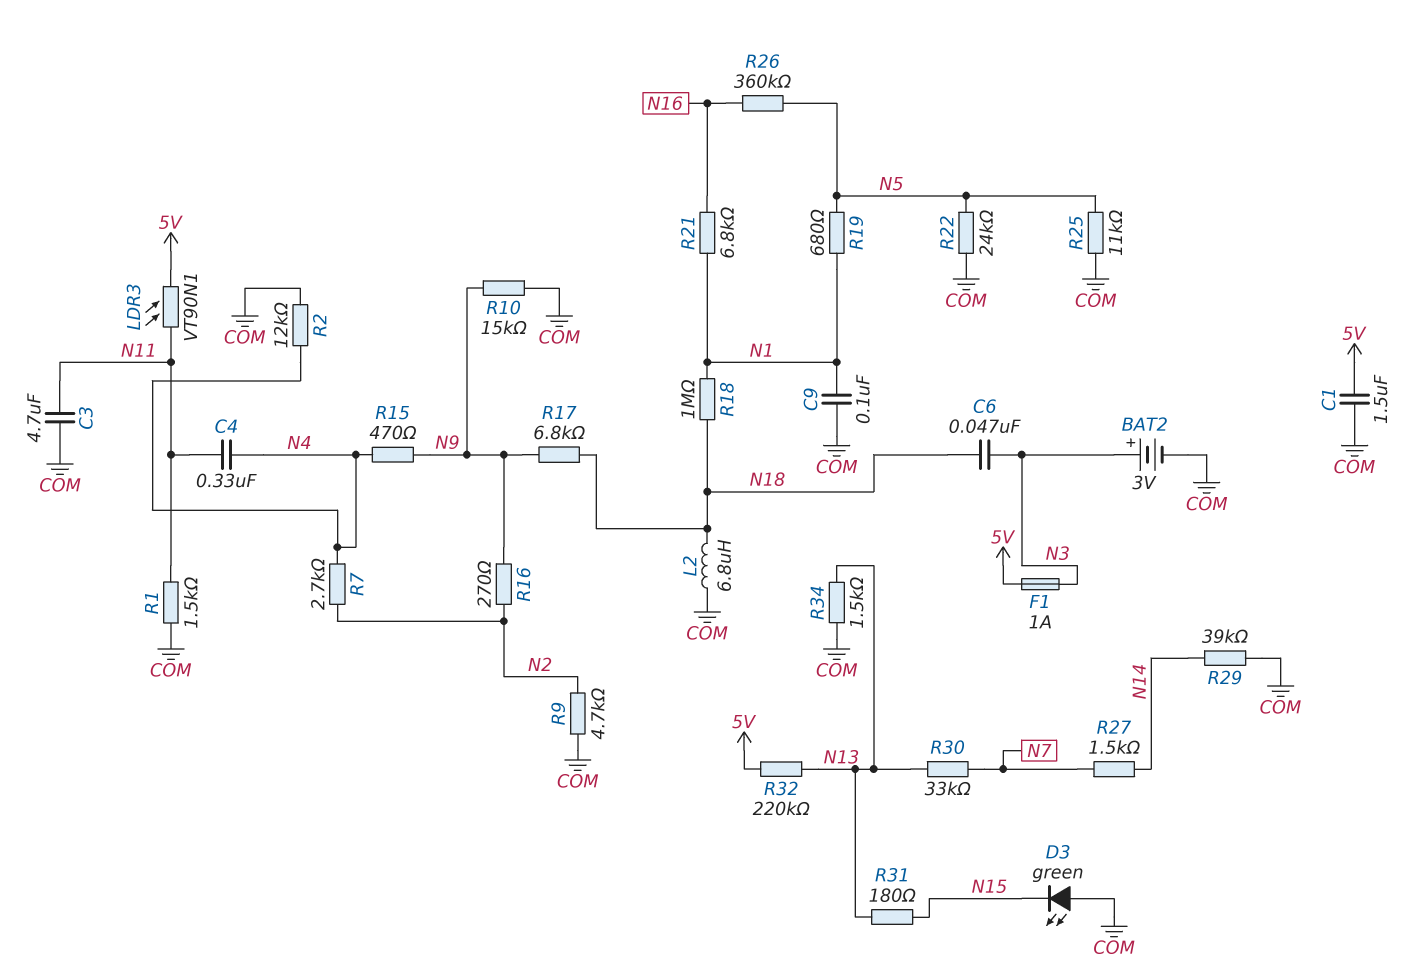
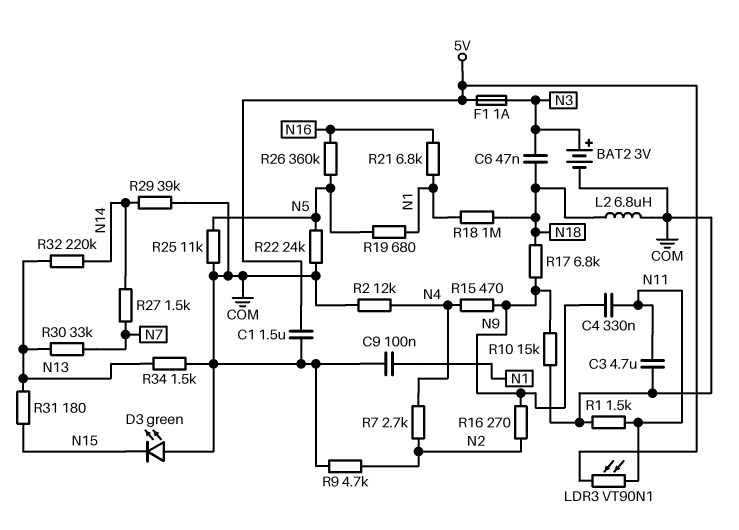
C4: 330nF (N4, N11) -> 330nF (N9, N11)
R32: 220k (5V, N13) -> 220k (N13, N14)

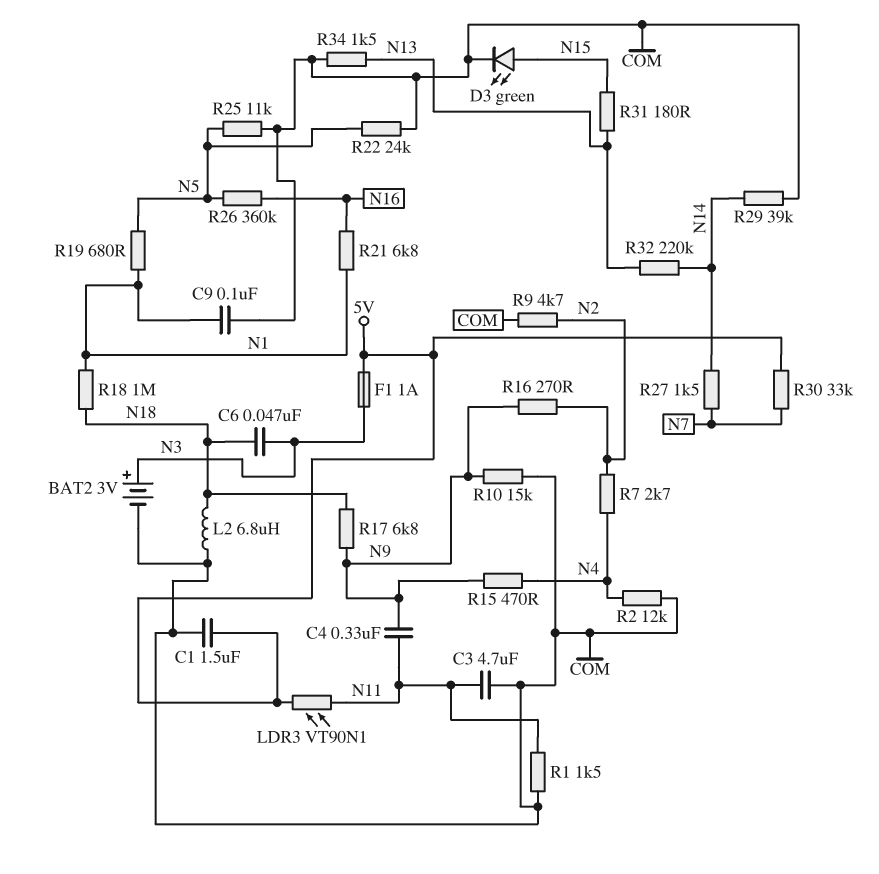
D3: LED green (A COM, K N15) -> LED green (A N15, K COM)
R30: 33k (N7, N13) -> 33k (5V, N7)

